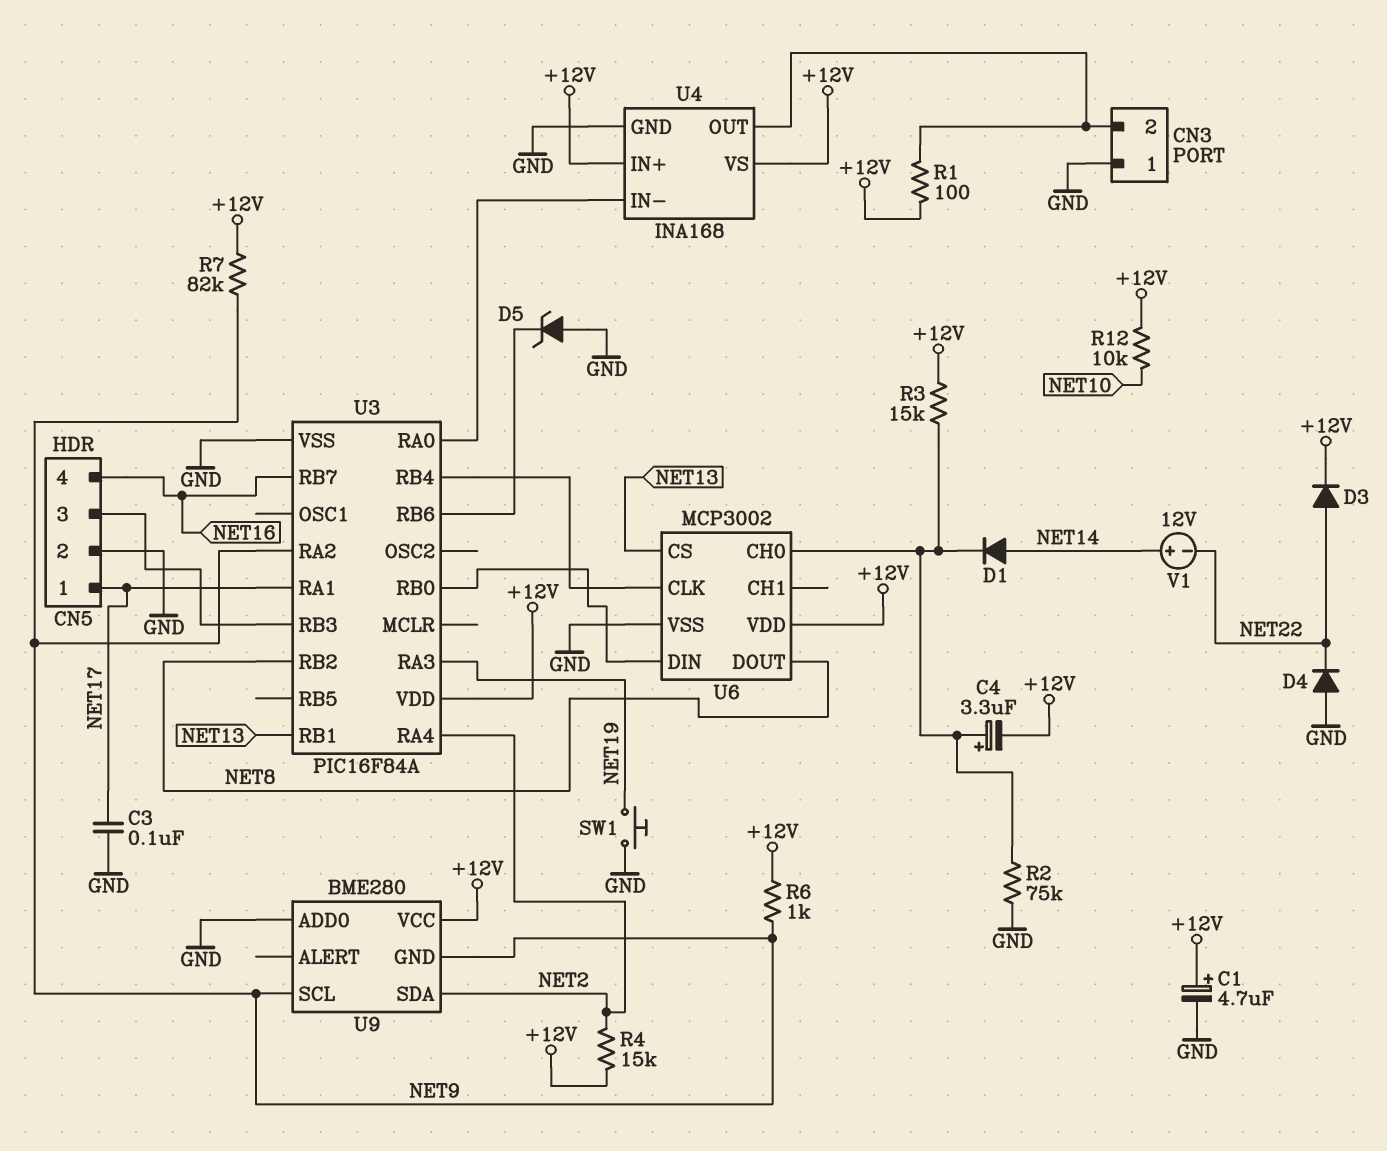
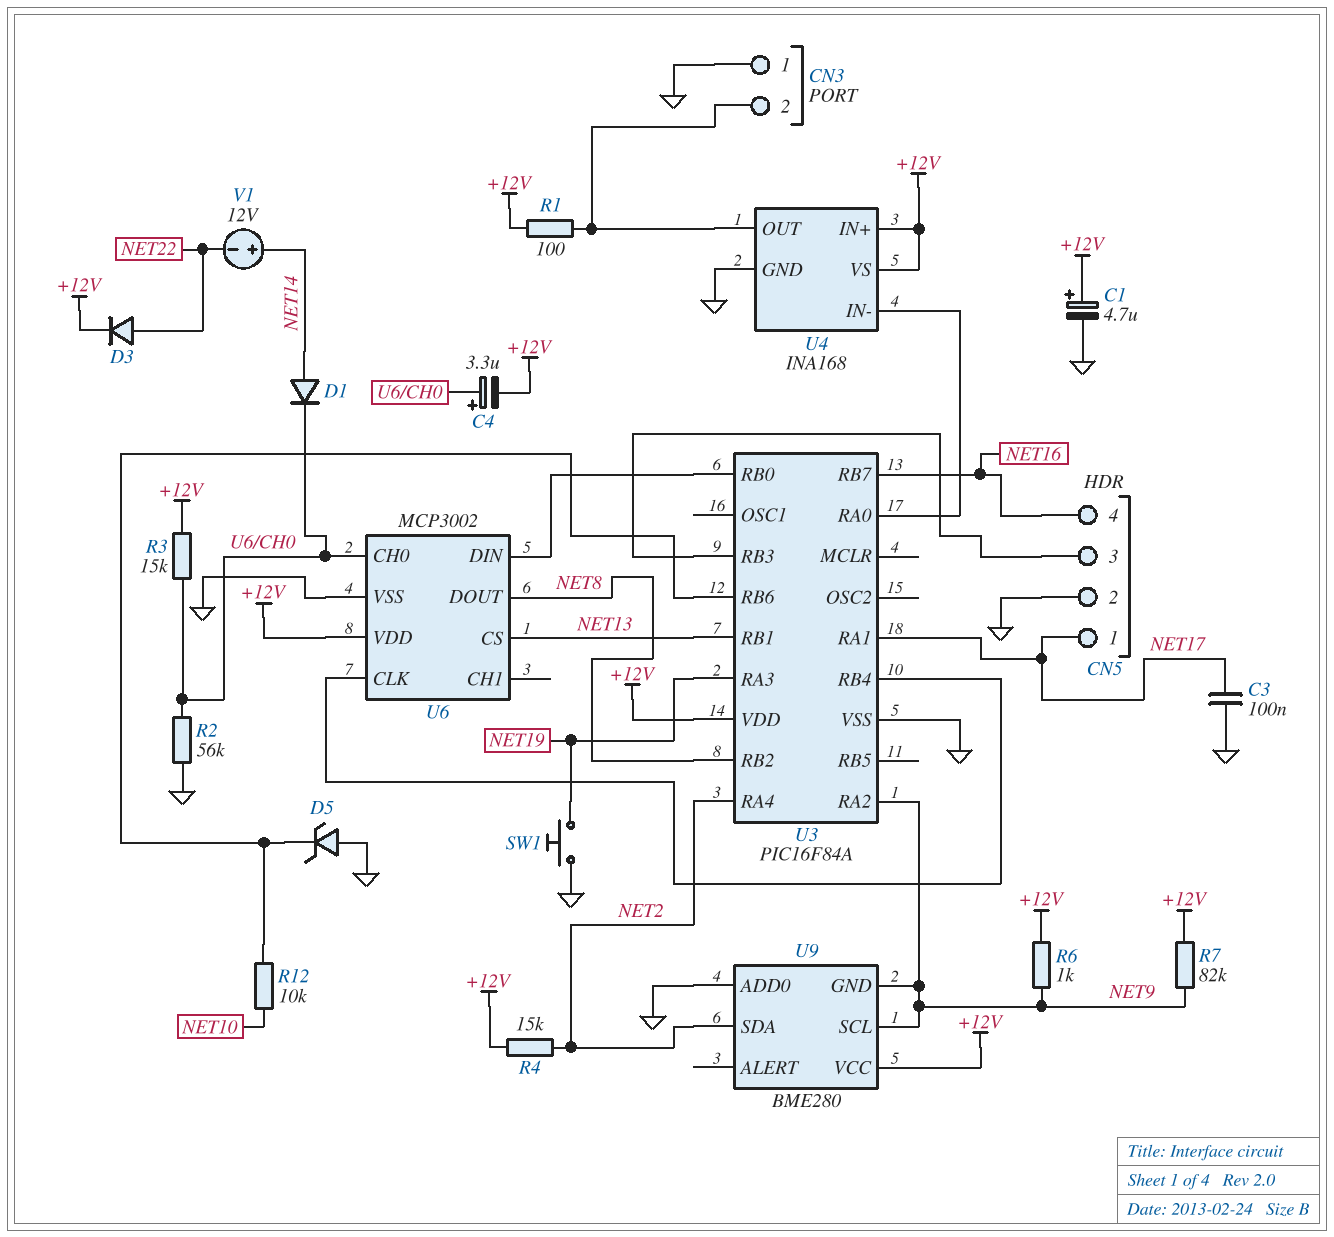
D4: diode (A GND, K NET22) -> none
R2: 75k (GND, U6/CH0) -> 56k (GND, U6/CH0)
R12: 10k (+12V, NET10) -> 10k (NET10, U3/RB6)

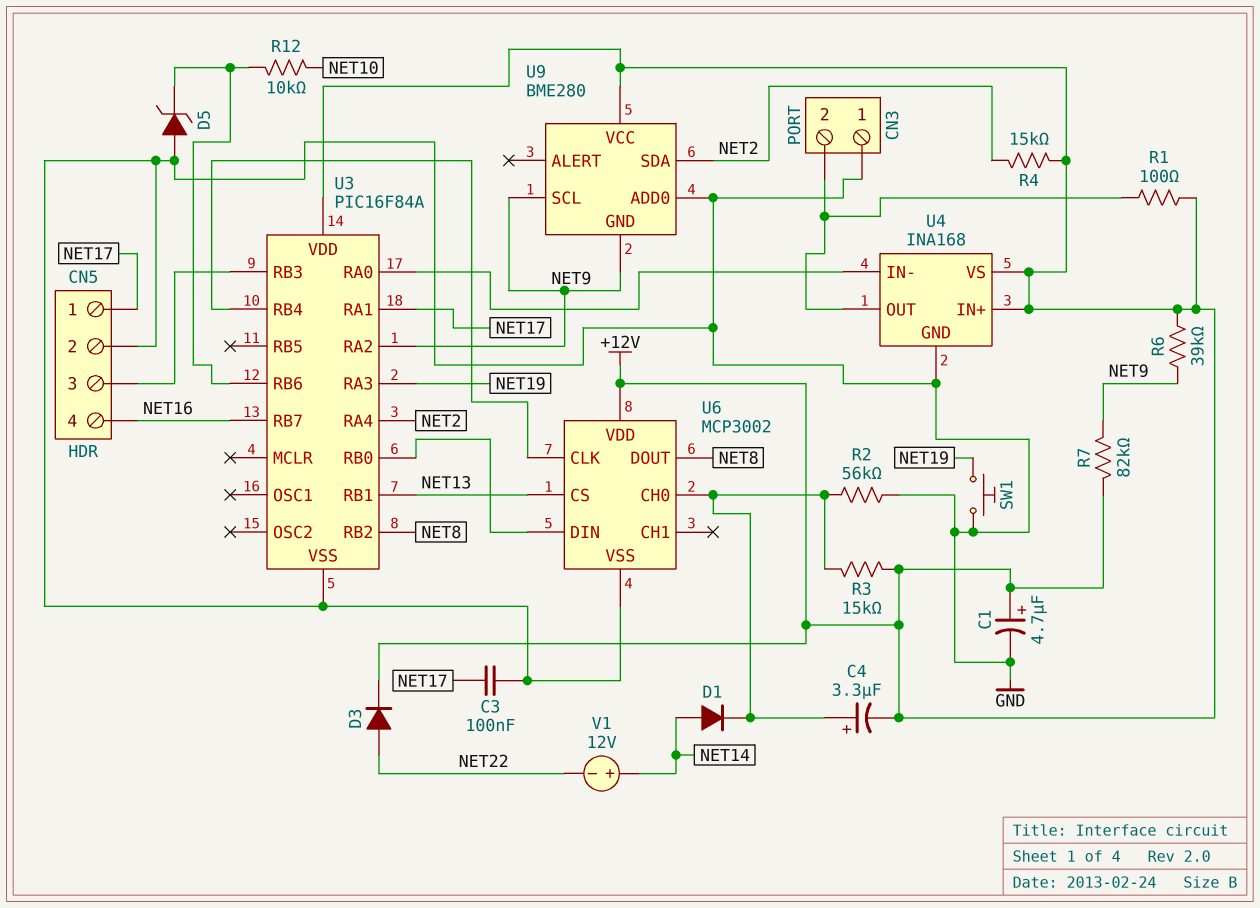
R6: 1k (+12V, NET9) -> 39k (+12V, NET9)

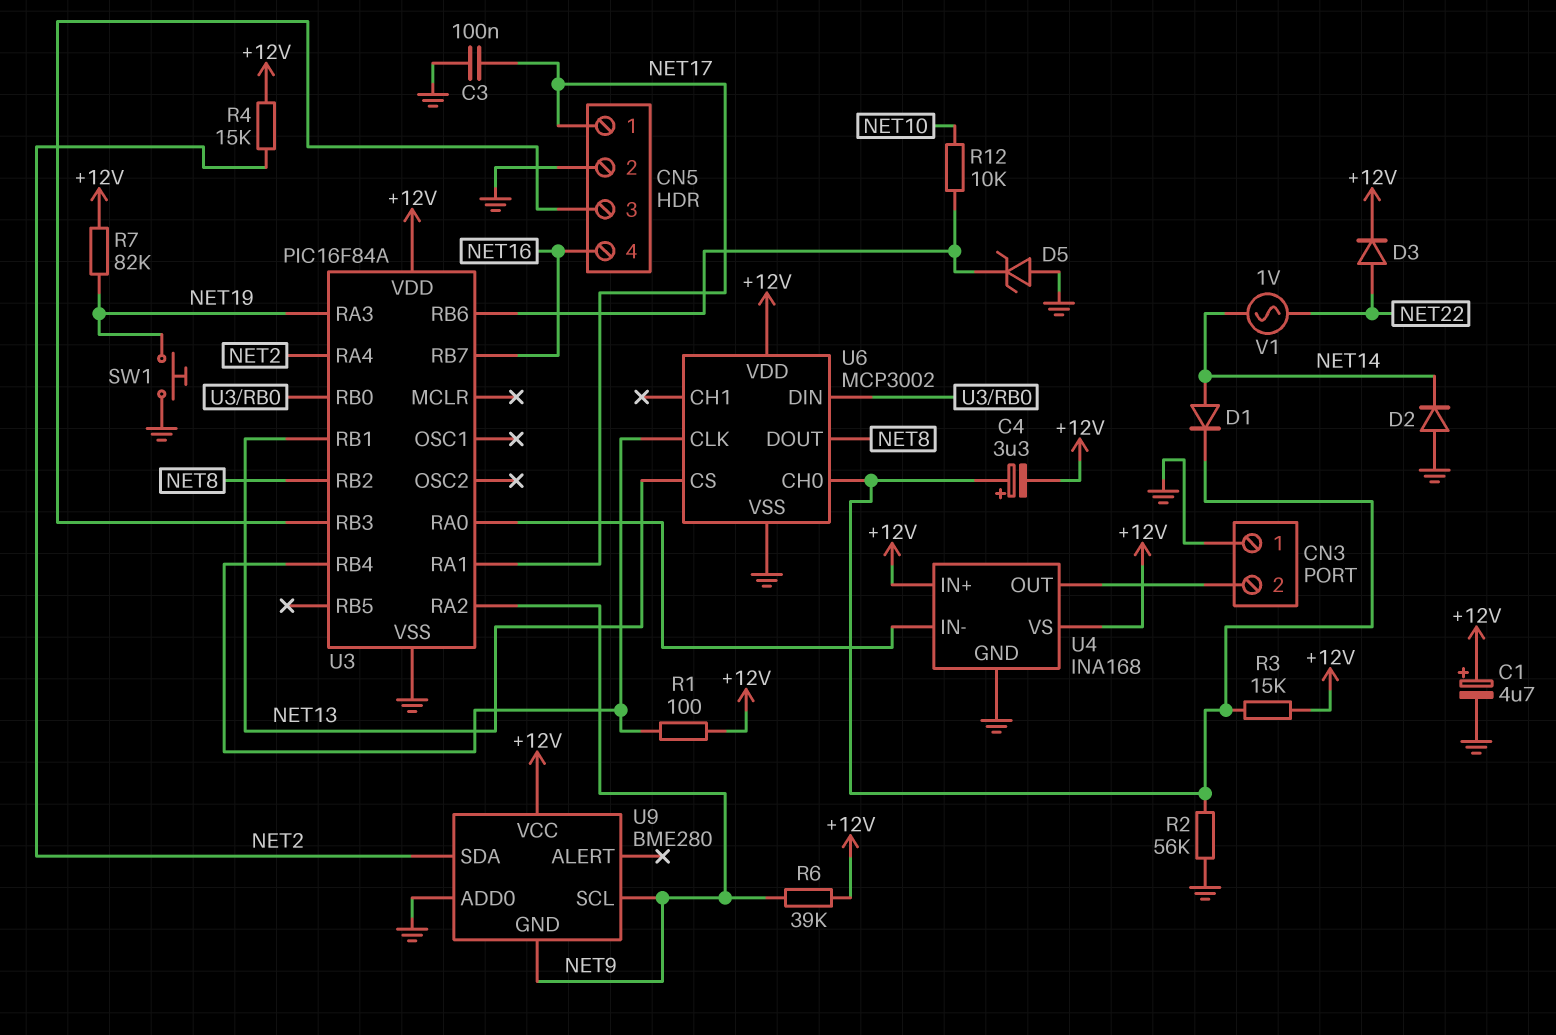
D2: none -> diode (A GND, K NET14)
R1: 100 (+12V, CN3/2) -> 100 (+12V, U3/RB4)
R7: 82k (+12V, NET9) -> 82k (+12V, NET19)
V1: 12V (plus NET14, minus NET22) -> AC 1V (NET14, NET22)

